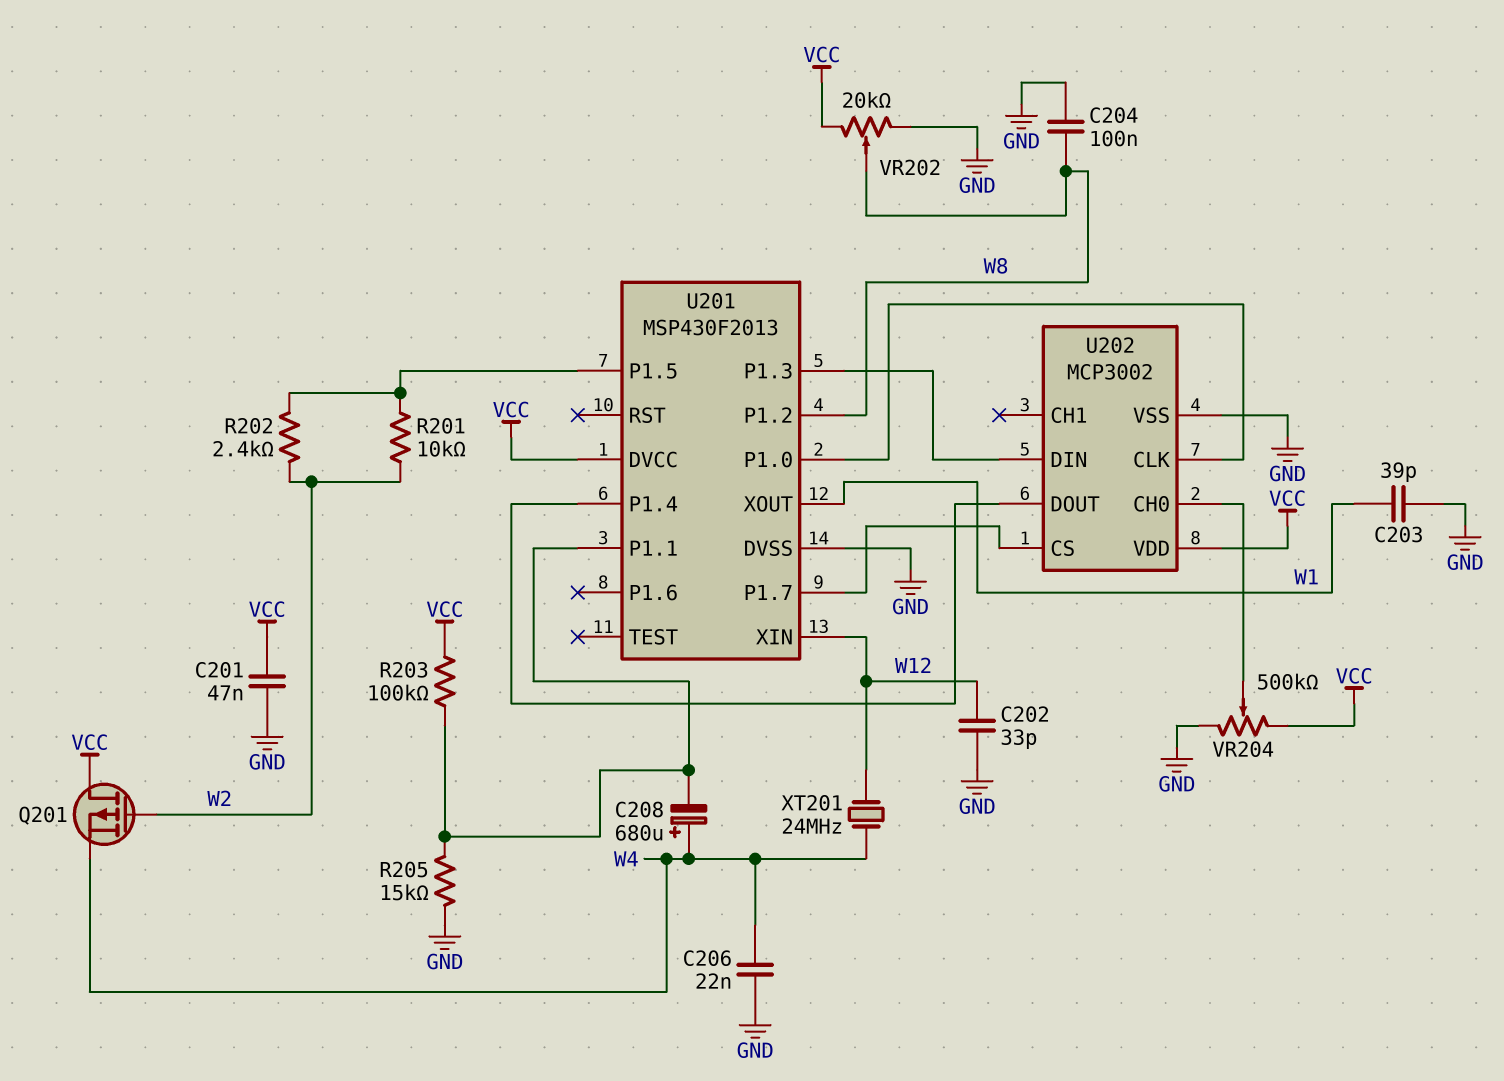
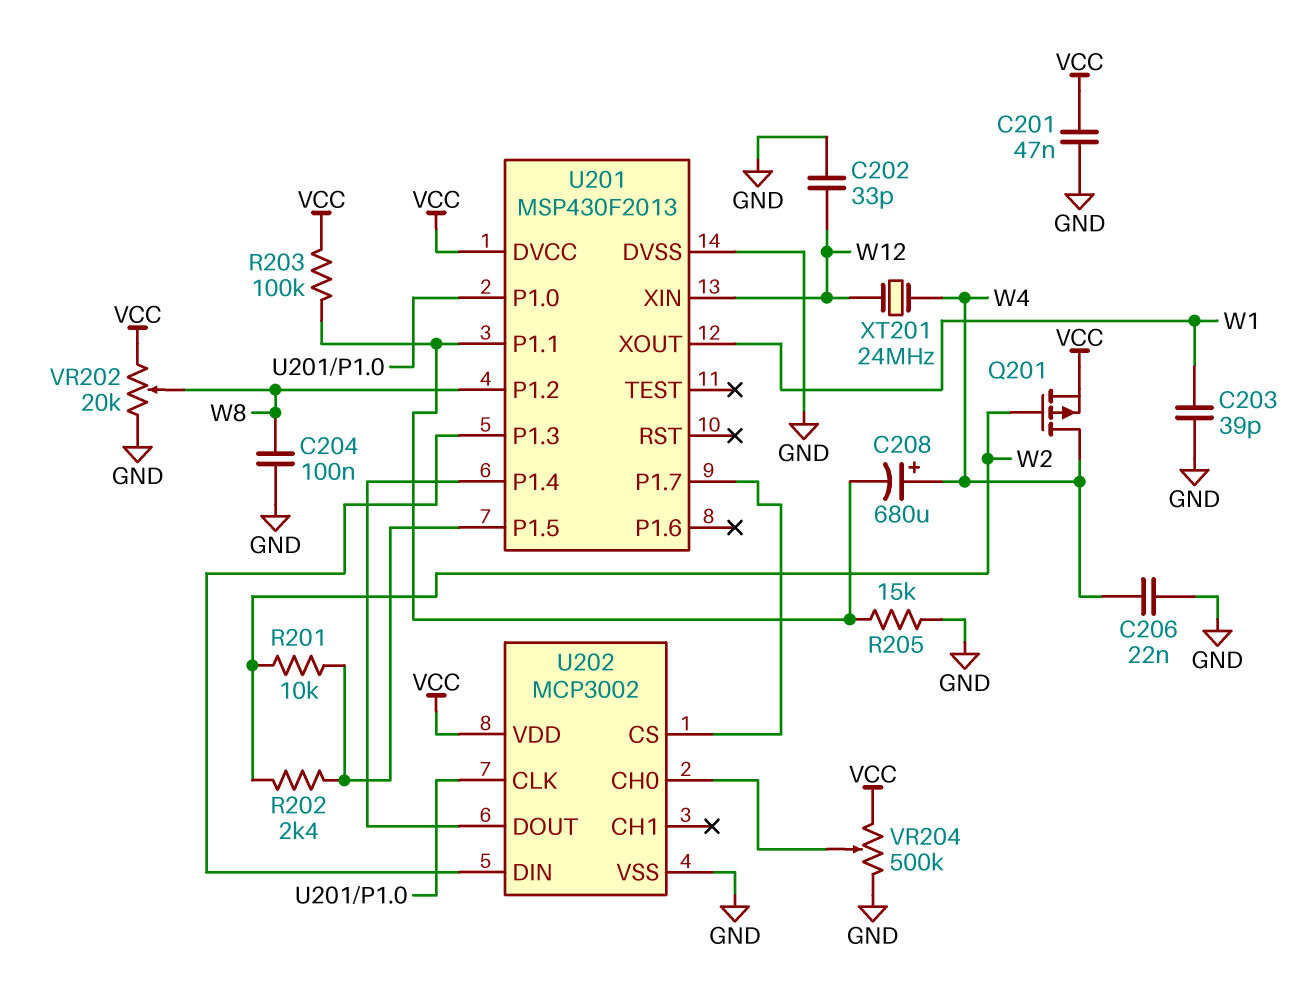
Q201: PMOS (G W2, D VCC, S W4) -> PMOS (G W2, D W4, S VCC)

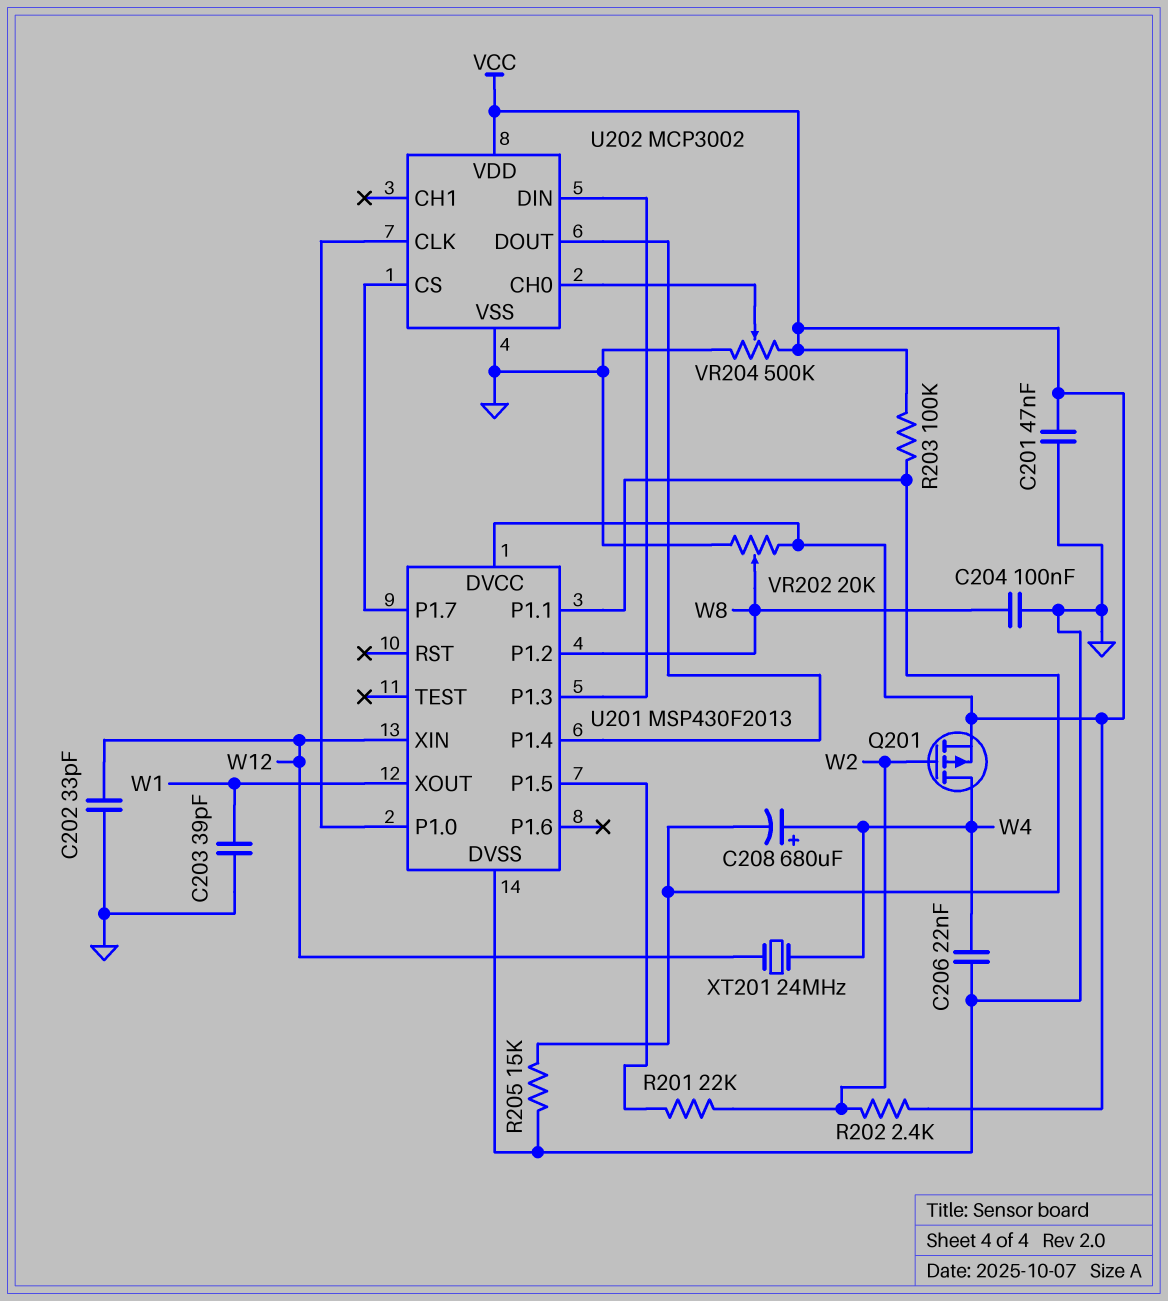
R201: 10k (U201/P1.5, W2) -> 22k (U201/P1.5, W2)
R202: 2.4k (U201/P1.5, W2) -> 2.4k (VCC, W2)

